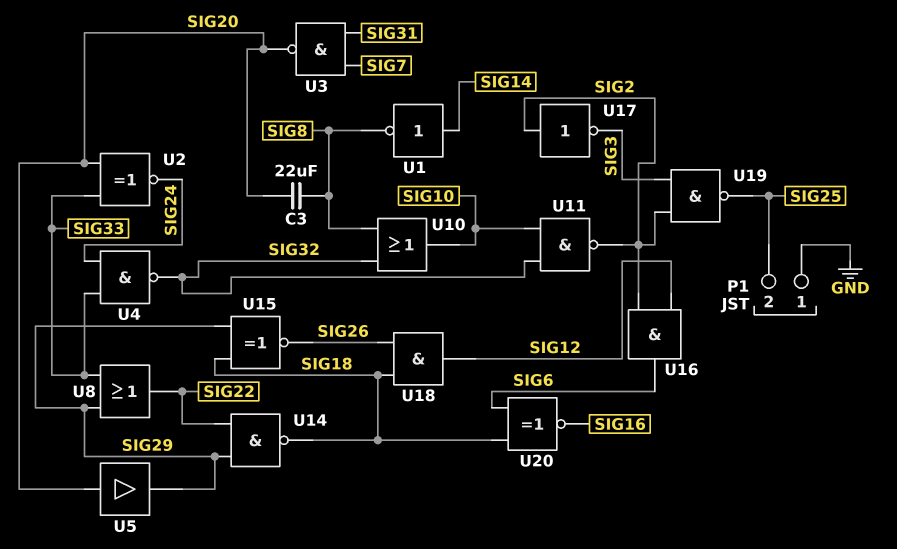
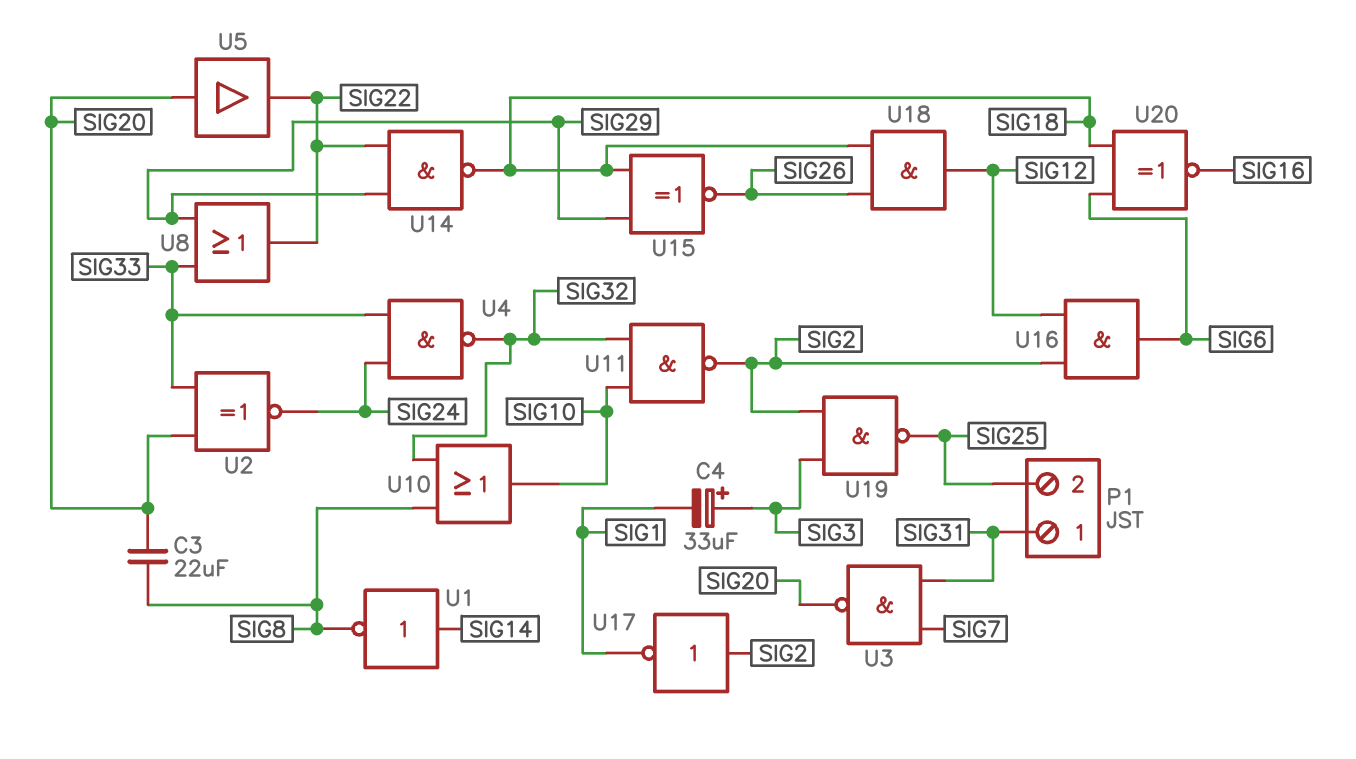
C4: none -> 33uF (plus SIG3, minus SIG1)
P1 pin 1: GND -> SIG31
U5: buffer (in SIG20, out SIG29) -> buffer (in SIG20, out SIG22)
U17: NOT (in SIG2, out SIG3) -> NOT (in SIG2, out SIG1)

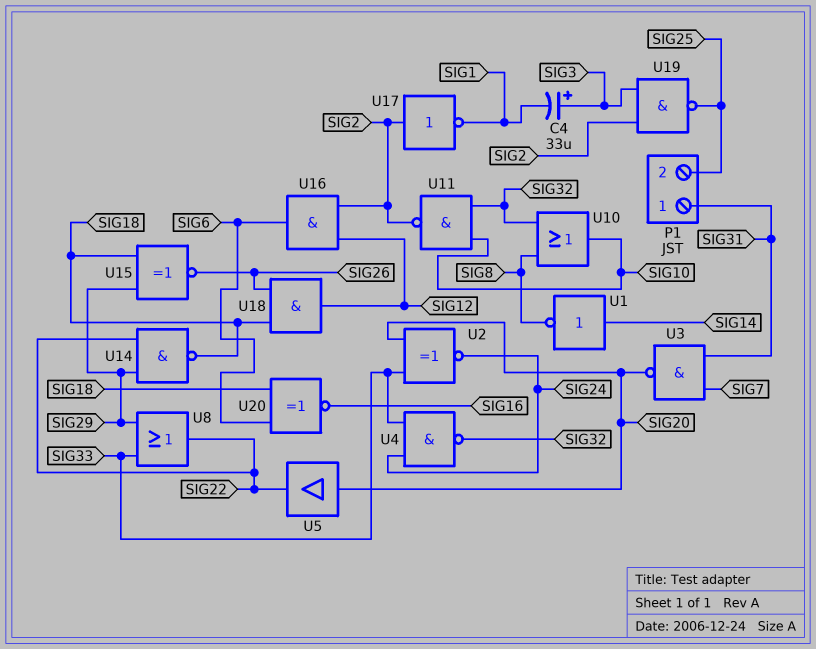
C3: 22uF (SIG8, SIG20) -> none

